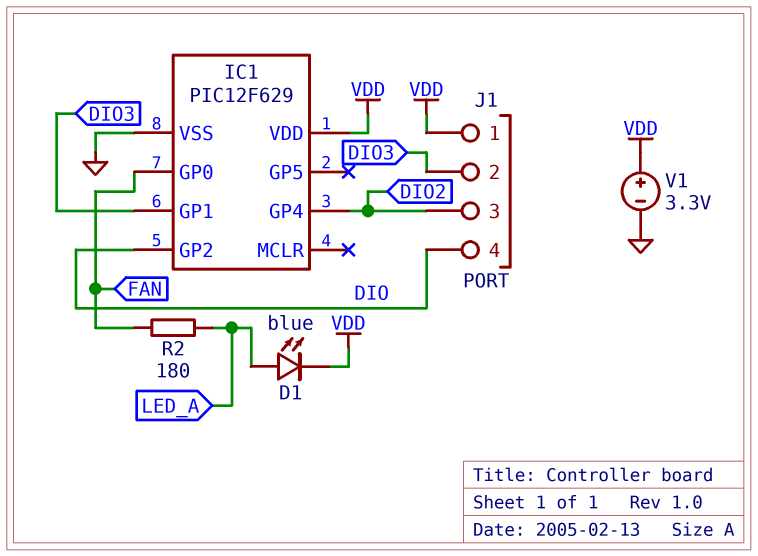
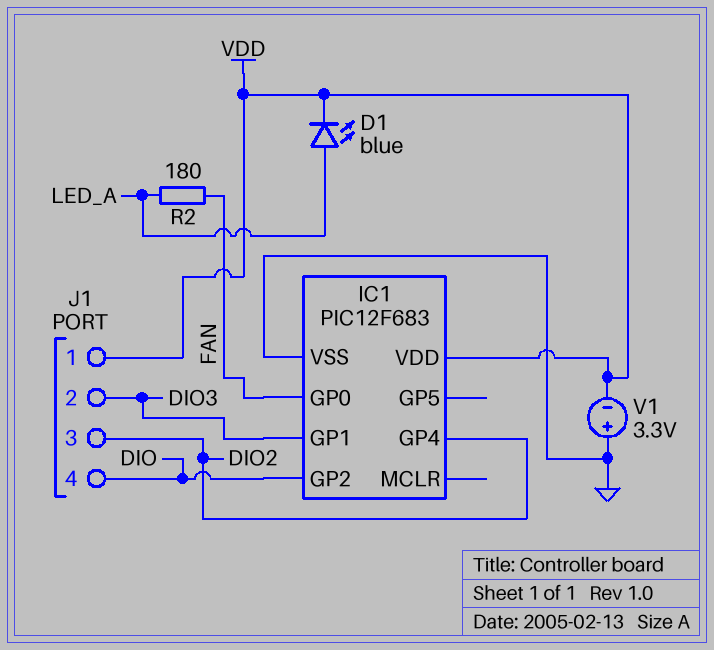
IC1: PIC12F629 -> PIC12F683
V1: 3.3V (plus VDD, minus GND) -> 3.3V (plus GND, minus VDD)

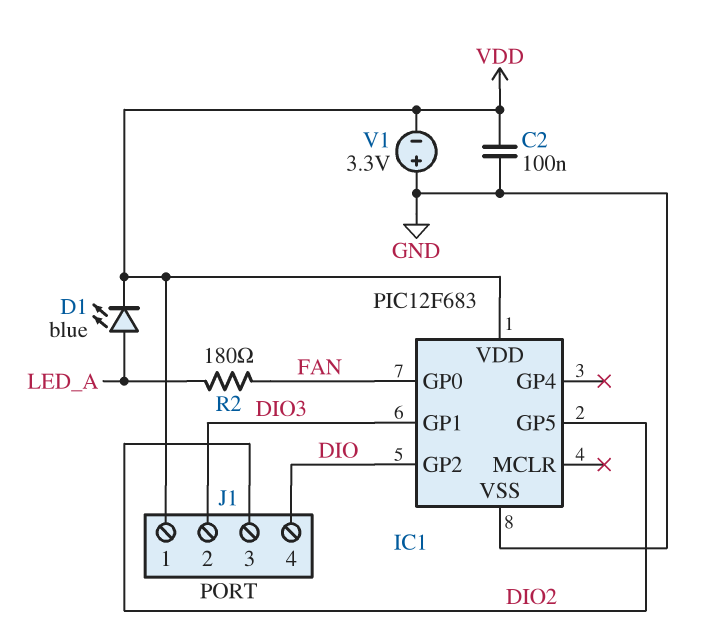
C2: none -> 100nF (GND, VDD)
IC1 pin GP4: DIO2 -> none
IC1 pin GP5: none -> DIO2

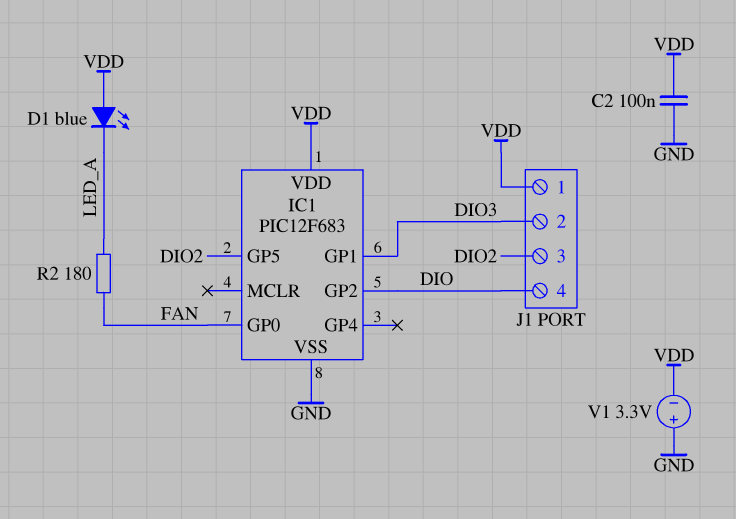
D1: LED blue (A LED_A, K VDD) -> LED blue (A VDD, K LED_A)

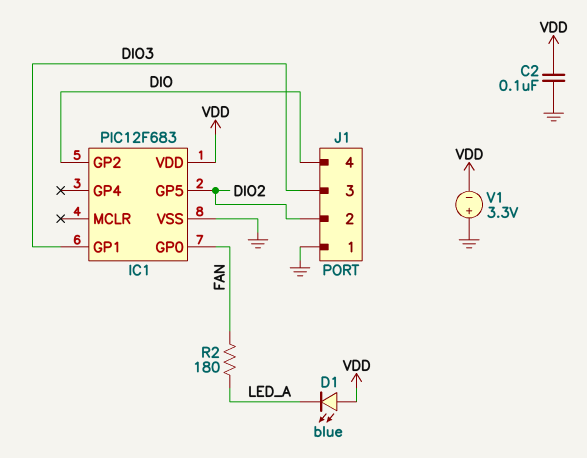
J1 pin 1: VDD -> GND
J1 pin 2: DIO3 -> DIO2
J1 pin 3: DIO2 -> DIO3

